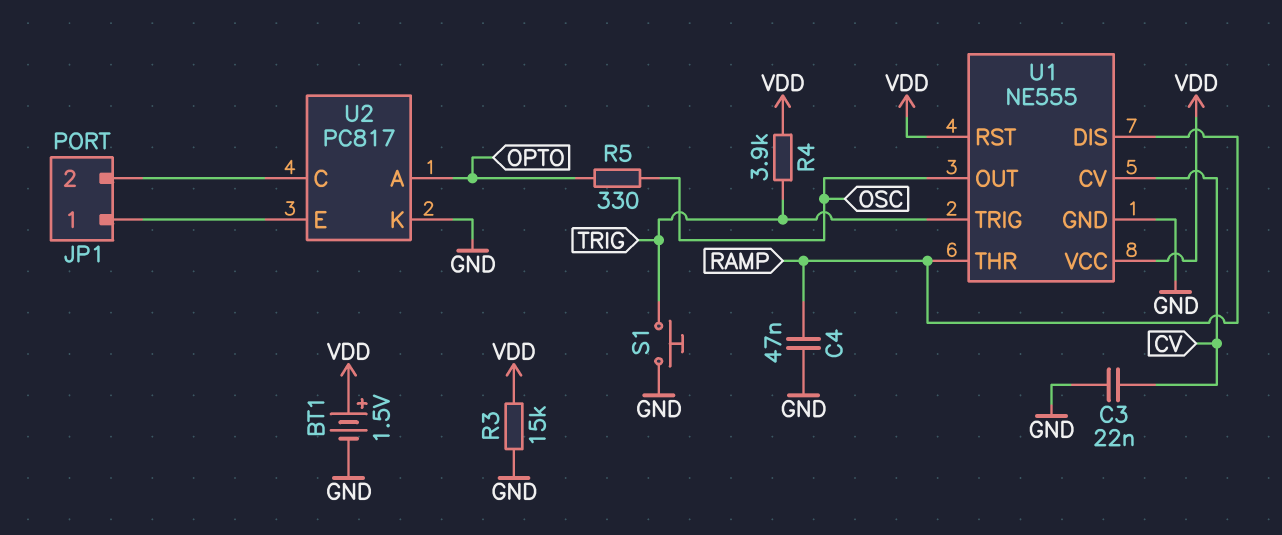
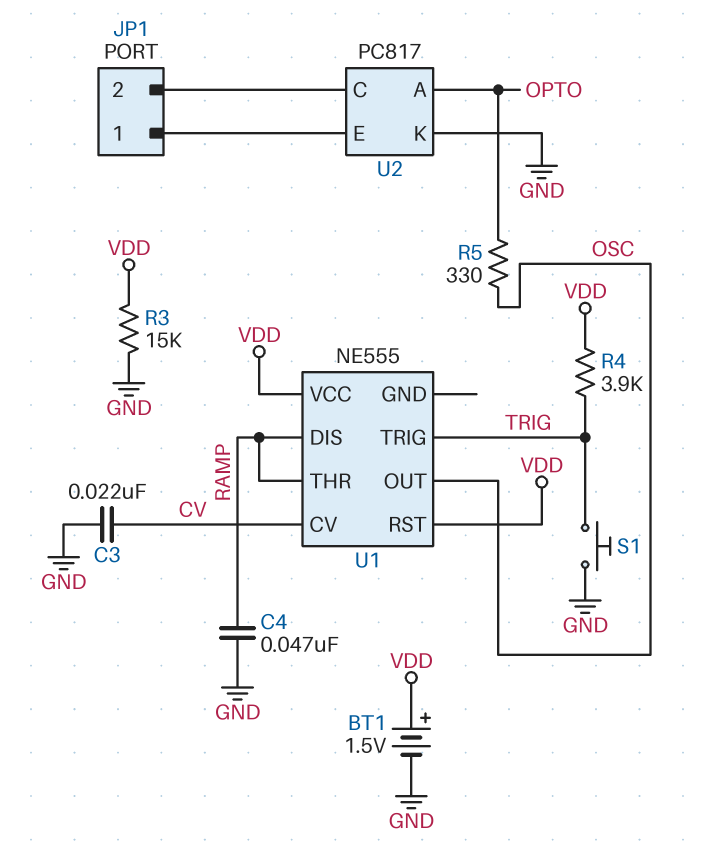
U1 pin GND: GND -> none

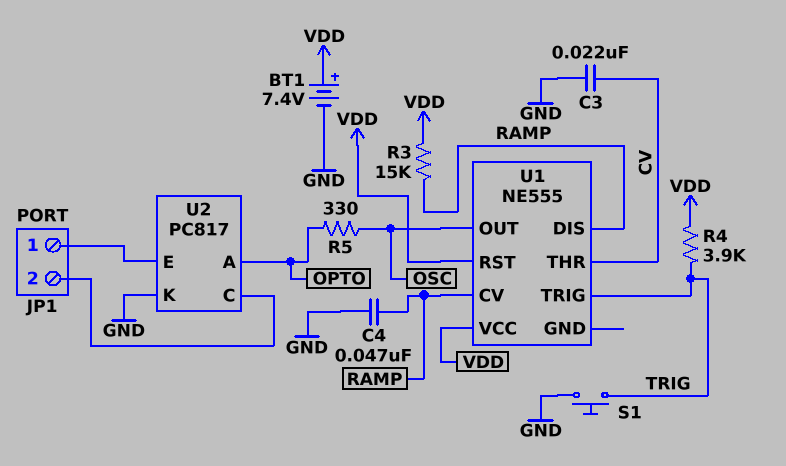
BT1: 1.5V (plus VDD, minus GND) -> 7.4V (plus VDD, minus GND)
R3: 15k (GND, VDD) -> 15k (RAMP, VDD)
U1 pin CV: CV -> RAMP
U1 pin THR: RAMP -> CV

